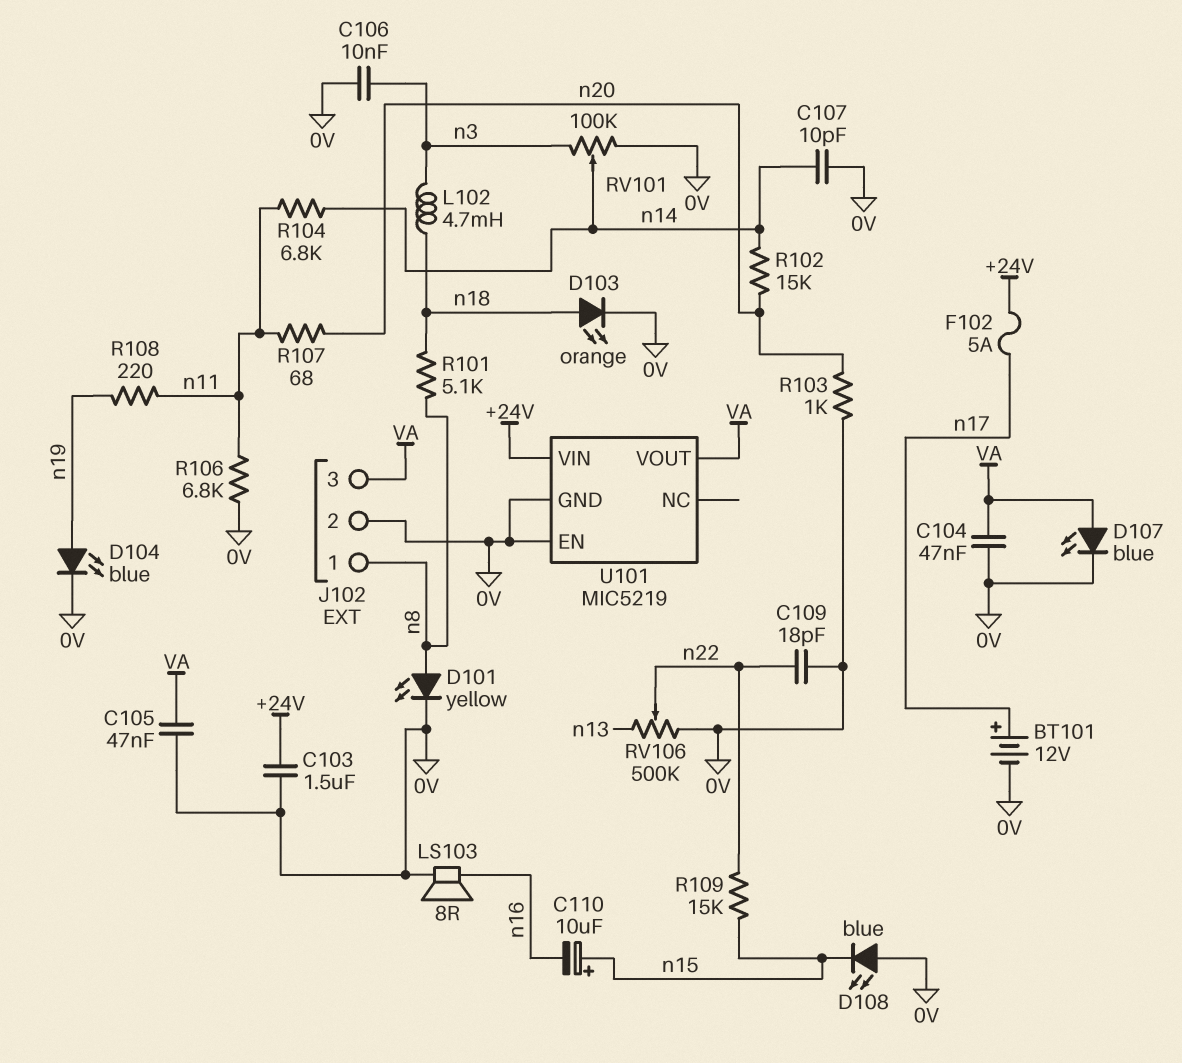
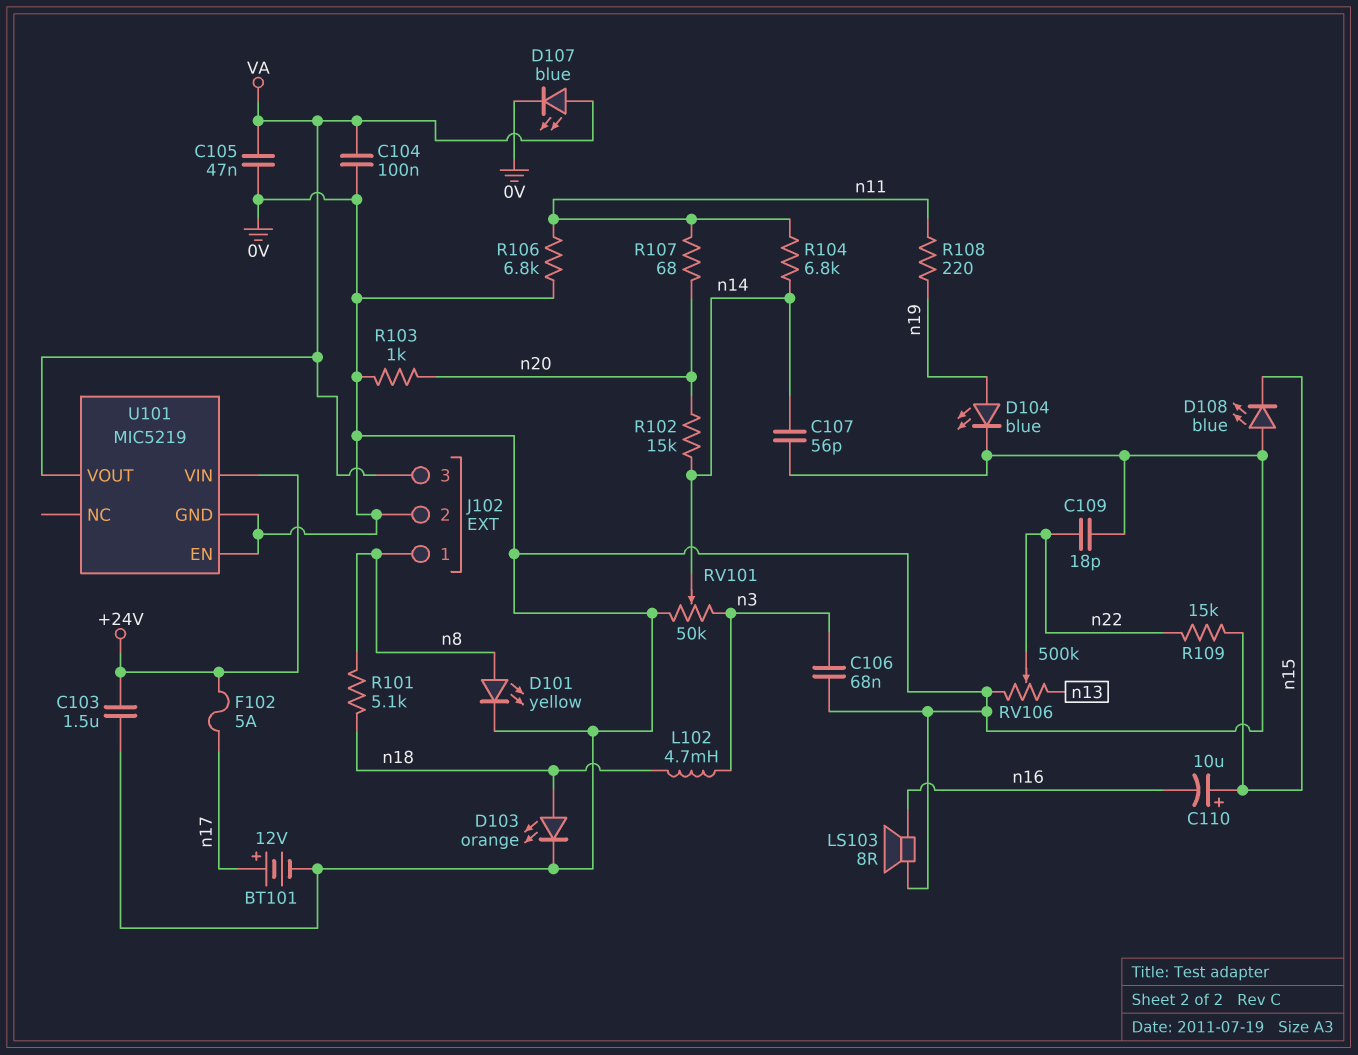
C104: 47nF (0V, VA) -> 100nF (0V, VA)
C106: 10nF (0V, n3) -> 68nF (0V, n3)
C107: 10pF (0V, n14) -> 56pF (0V, n14)
RV101: 100k (0V, n3, wiper n14) -> 50k (0V, n3, wiper n14)

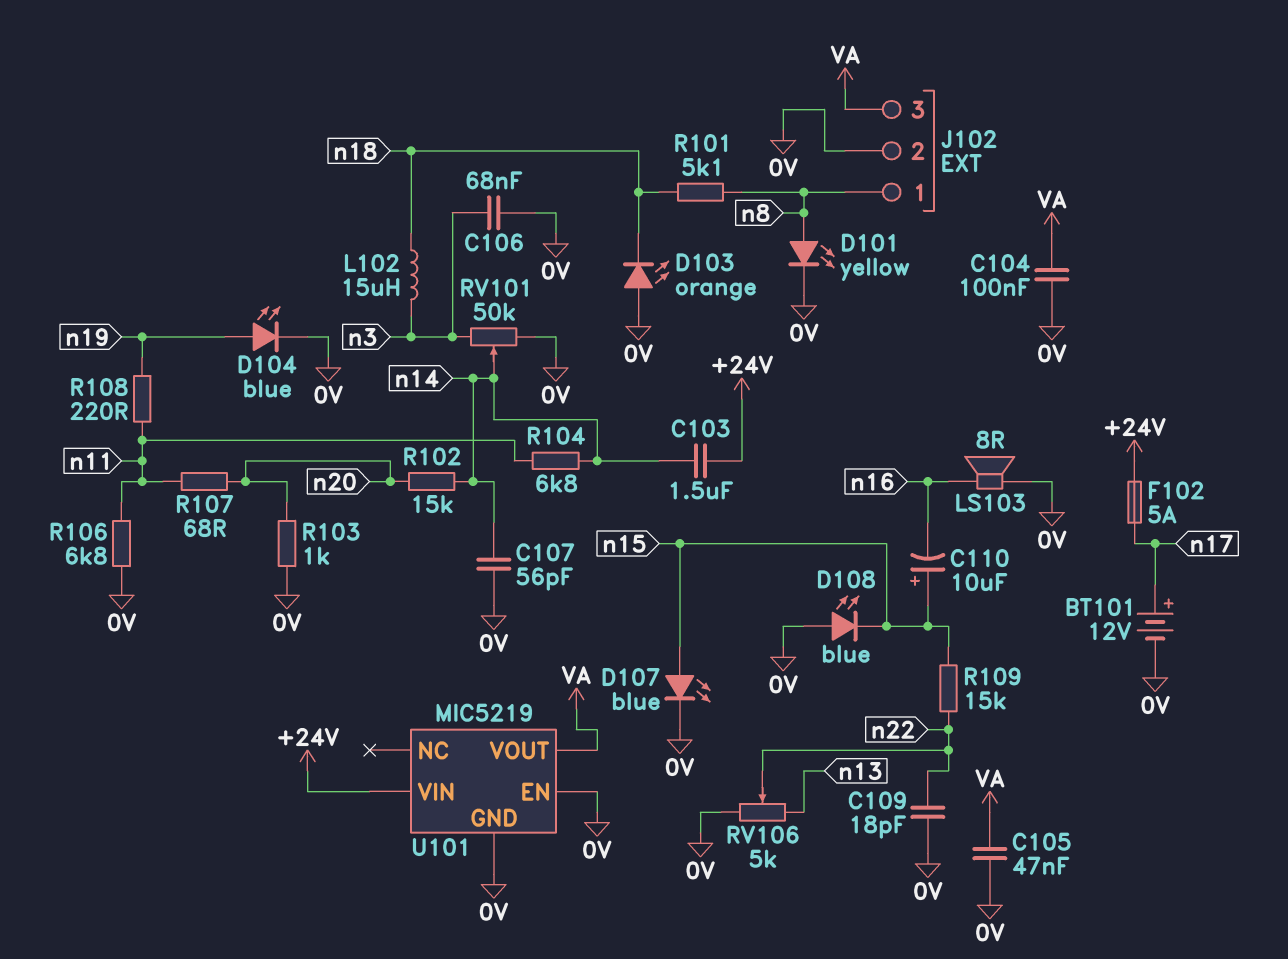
C103: 1.5uF (+24V, 0V) -> 1.5uF (+24V, n14)
D103: LED orange (A n18, K 0V) -> LED orange (A 0V, K n18)
D107: LED blue (A VA, K 0V) -> LED blue (A n15, K 0V)
L102: 4.7mH (n3, n18) -> 15uH (n3, n18)
RV106: 500k (0V, n13, wiper n22) -> 5k (0V, n13, wiper n22)

